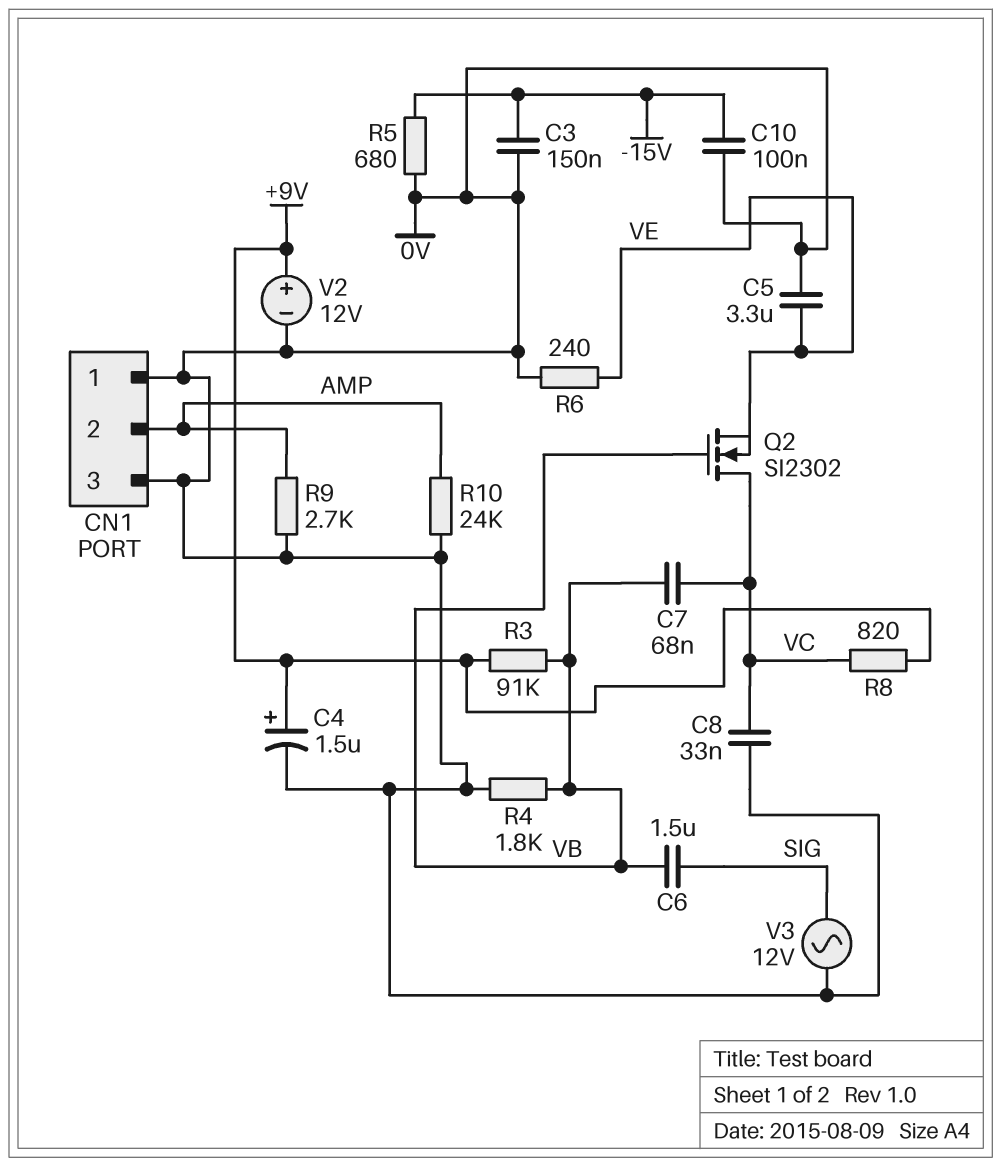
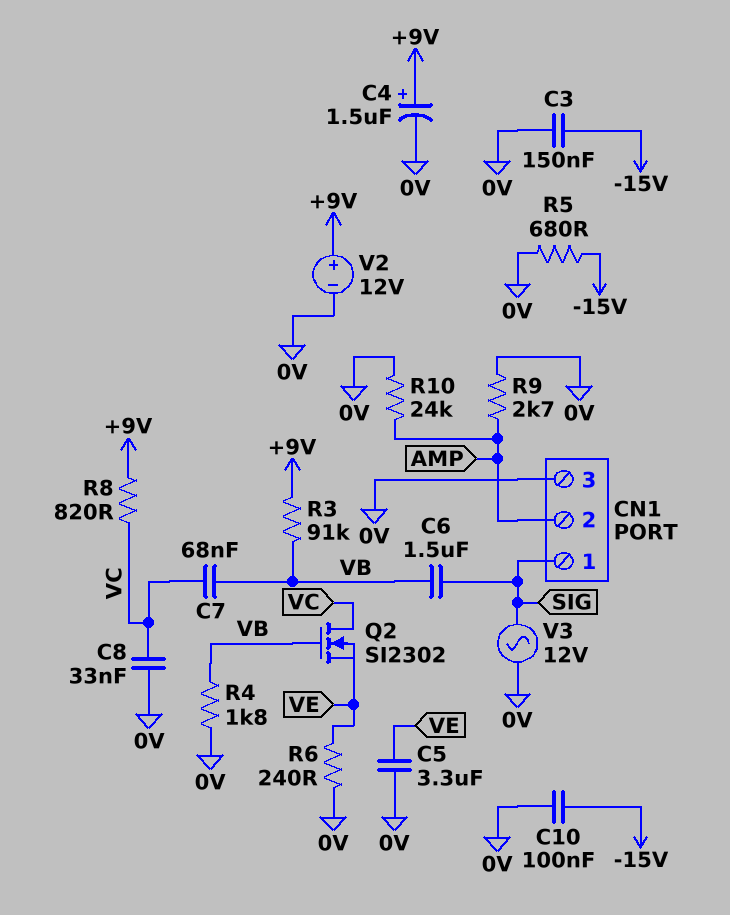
CN1 pin 1: 0V -> SIG

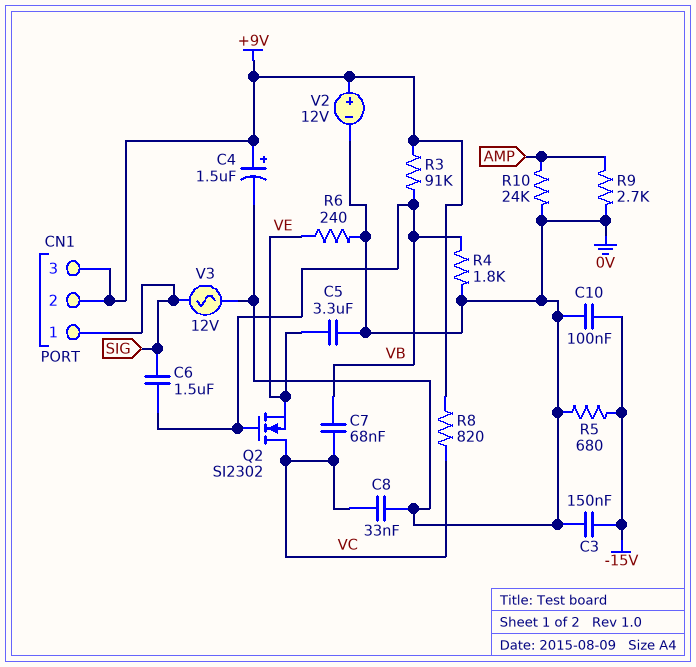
CN1 pin 2: AMP -> +9V
CN1 pin 3: 0V -> +9V

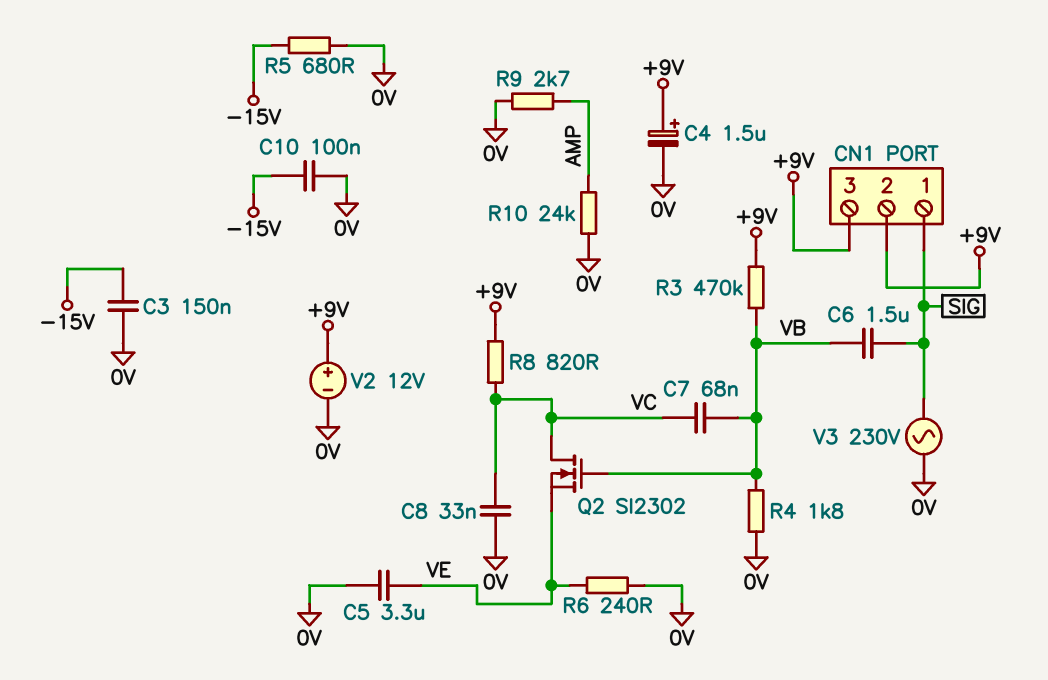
R3: 91k (+9V, VB) -> 470k (+9V, VB)
V3: AC 12V (0V, SIG) -> AC 230V (0V, SIG)

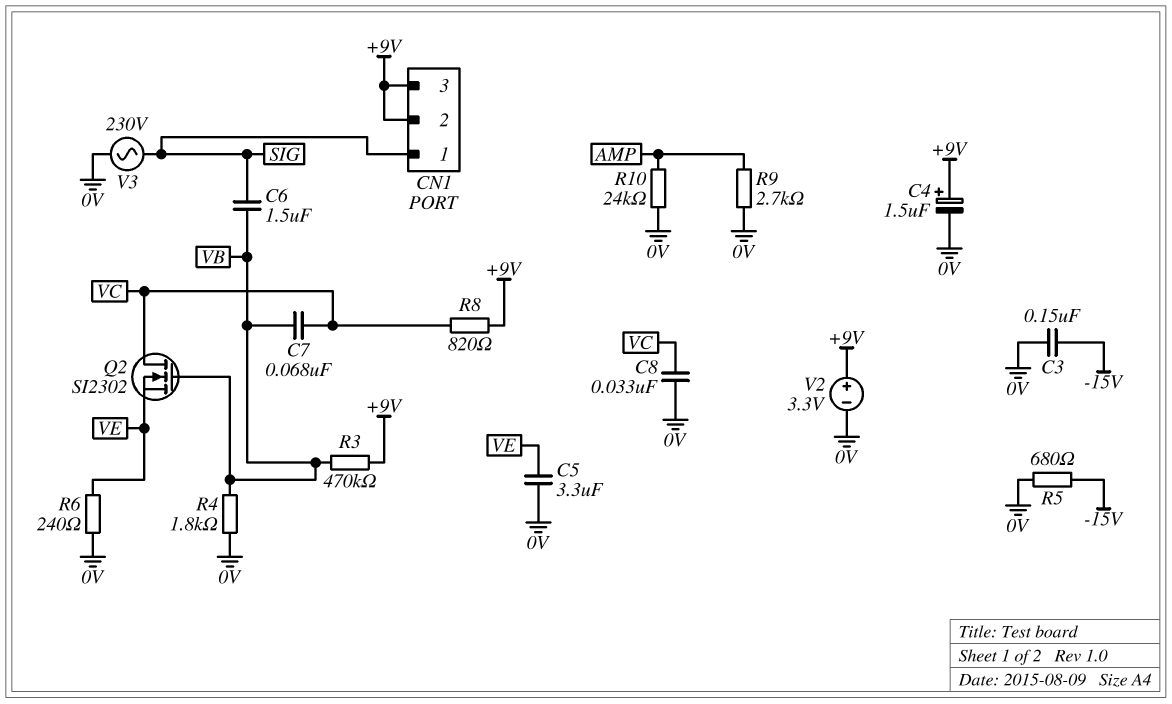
C10: 100nF (-15V, 0V) -> none
V2: 12V (plus +9V, minus 0V) -> 3.3V (plus +9V, minus 0V)

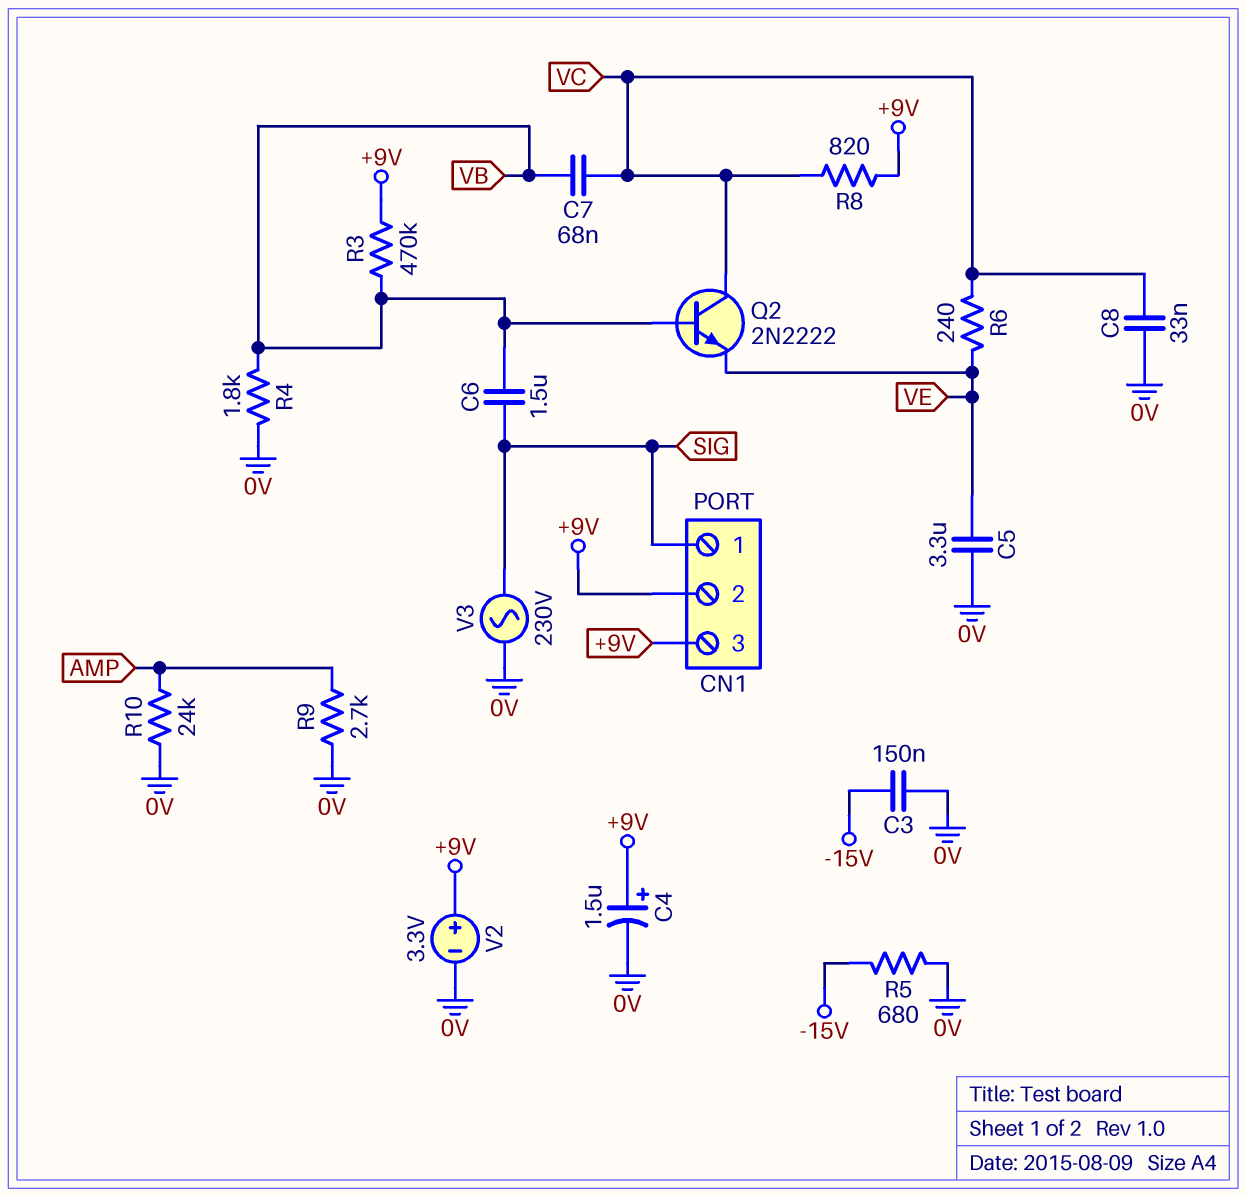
Q2: NMOS SI2302 (G VB, D VC, S VE) -> NPN 2N2222 (B VB, C VC, E VE)
R6: 240 (0V, VE) -> 240 (VC, VE)

